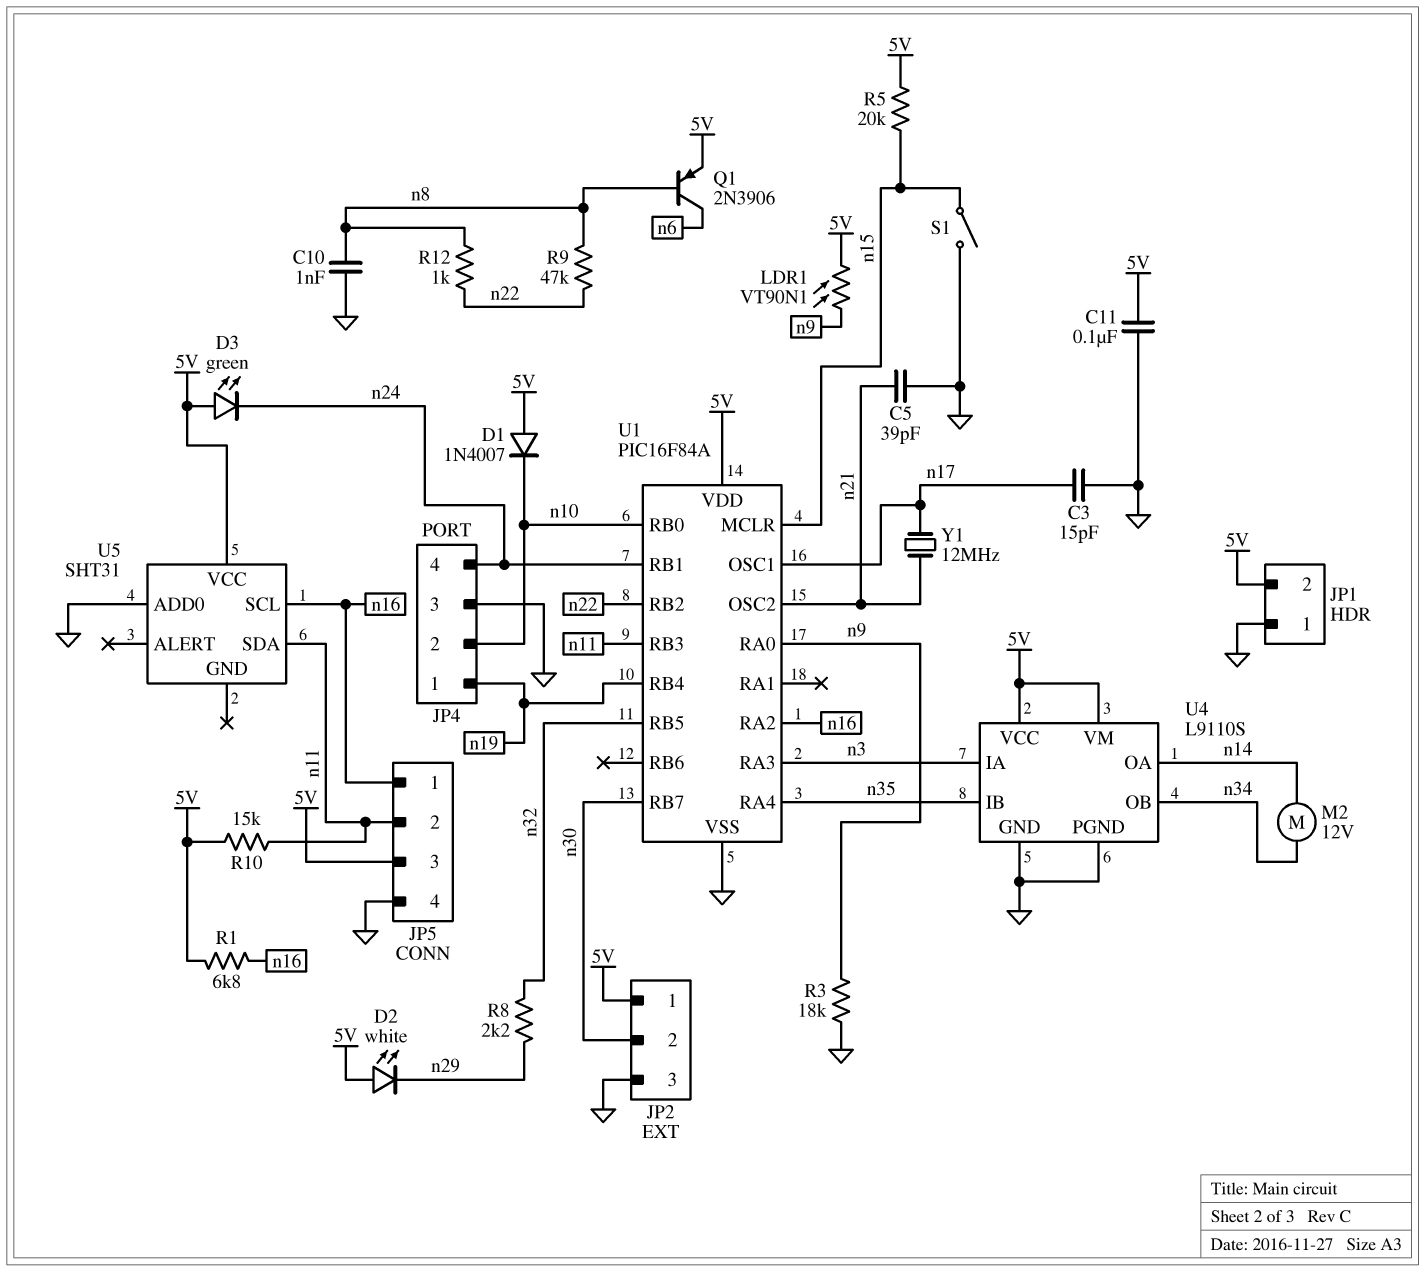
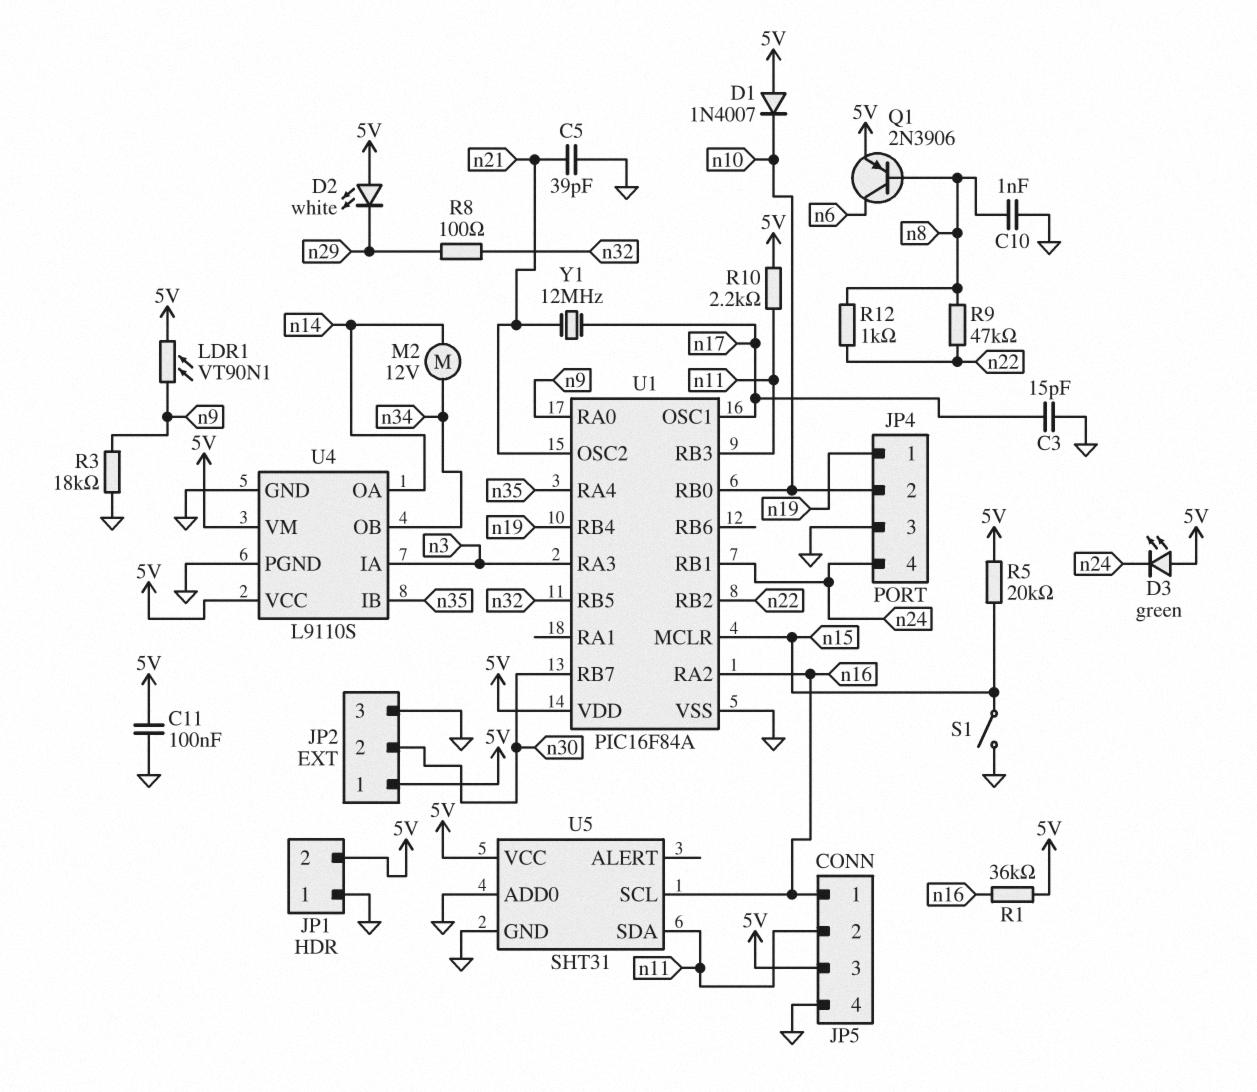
R1: 6.8k (5V, n16) -> 36k (5V, n16)
R8: 2.2k (n29, n32) -> 100 (n29, n32)
R10: 15k (5V, n11) -> 2.2k (5V, n11)
U5 pin GND: none -> GND

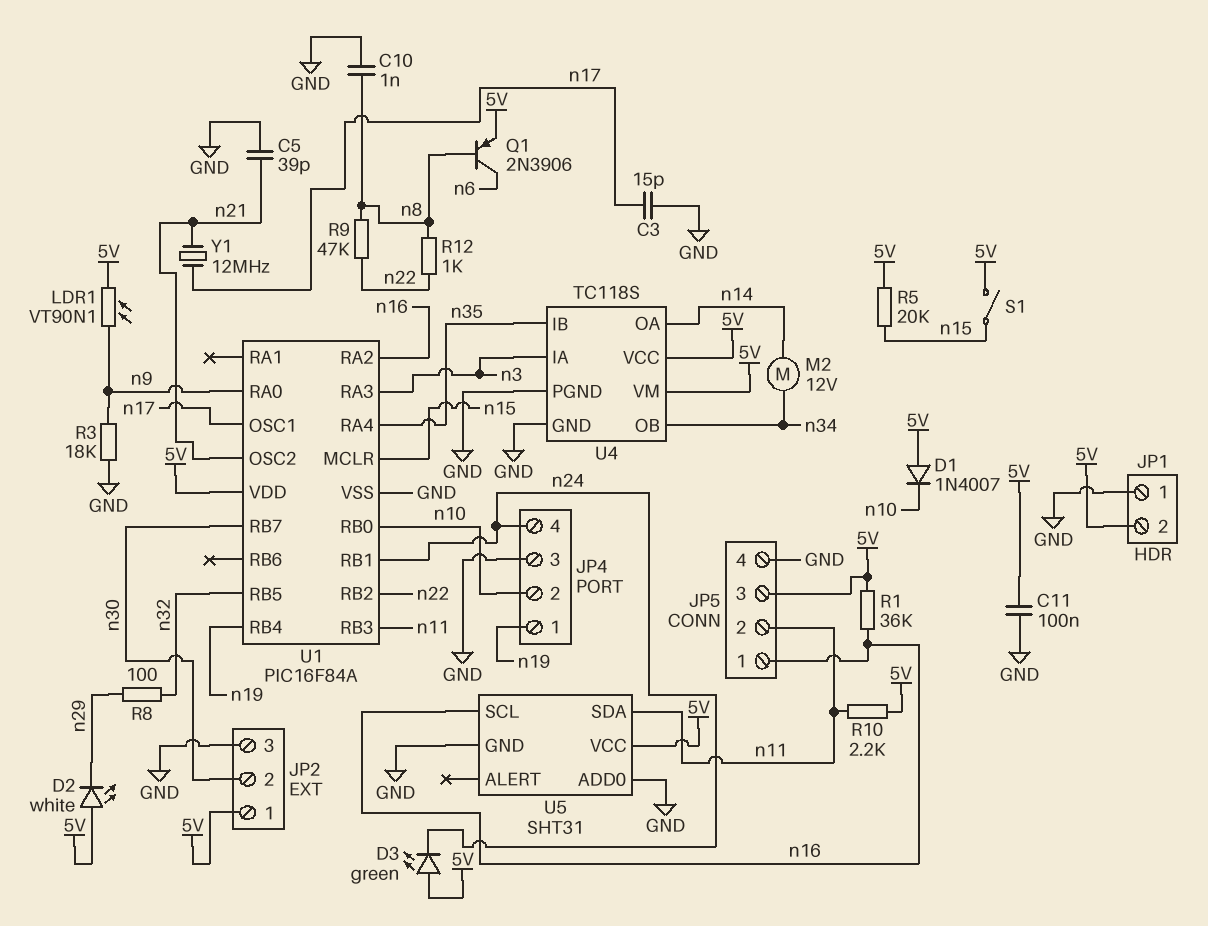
S1: switch (GND, n15) -> switch (5V, n15)
U4: L9110S -> TC118S

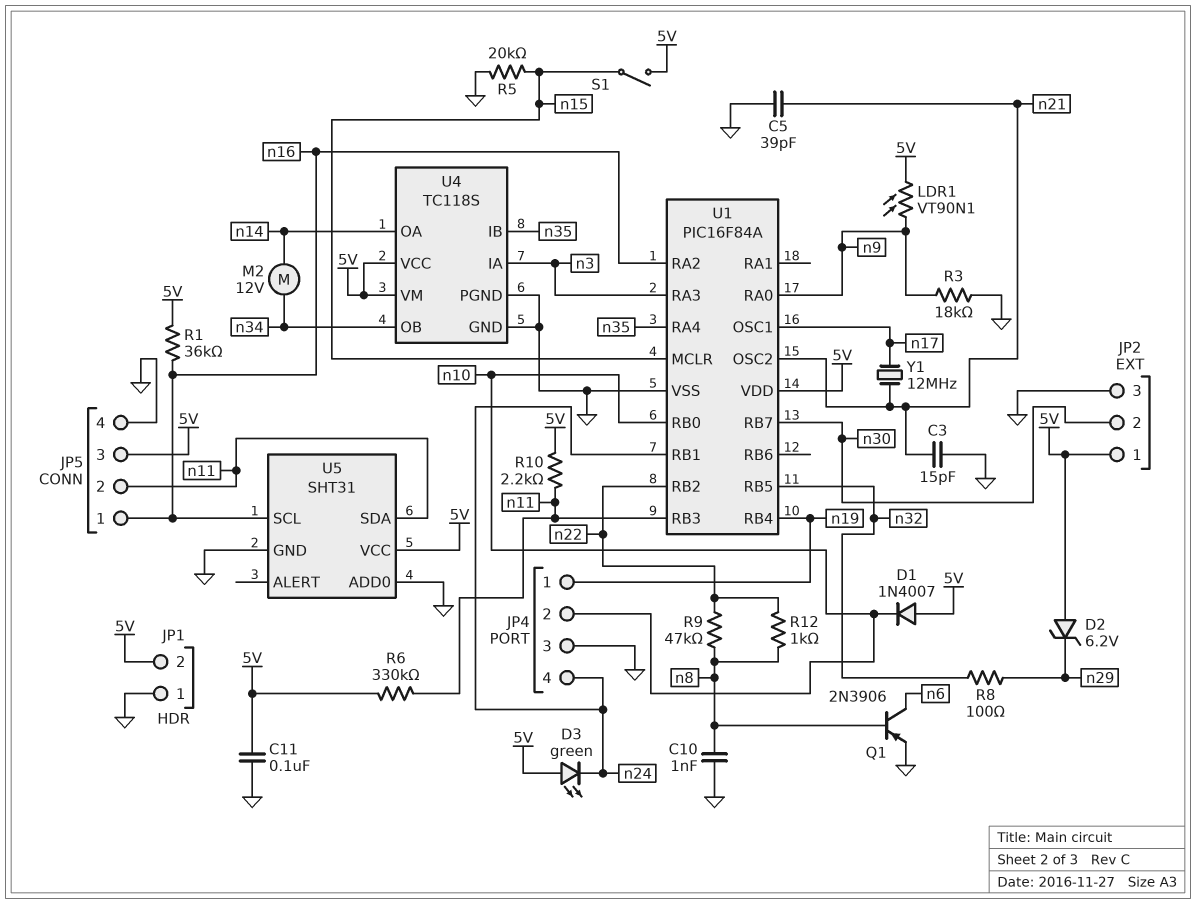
C3: 15pF (GND, n17) -> 15pF (GND, n21)
D2: LED white (A 5V, K n29) -> zener 6.2V (A 5V, K n29)
Q1: PNP 2N3906 (B n8, C n6, E 5V) -> PNP 2N3906 (B n8, C n6, E GND)
R5: 20k (5V, n15) -> 20k (GND, n15)
R6: none -> 330k (5V, n11)

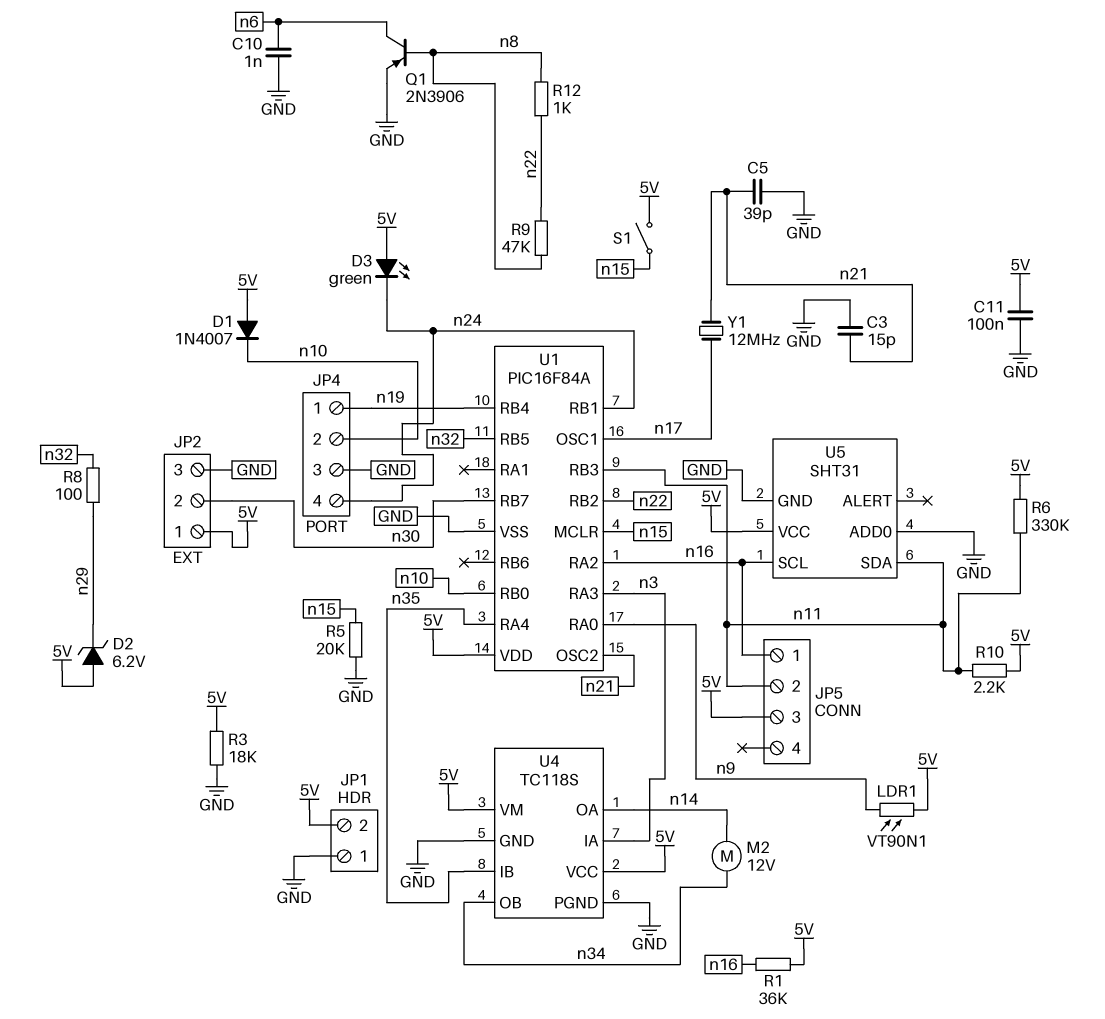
C10: 1nF (GND, n8) -> 1nF (GND, n6)
JP5 pin 4: GND -> none
R3: 18k (GND, n9) -> 18k (5V, GND)

